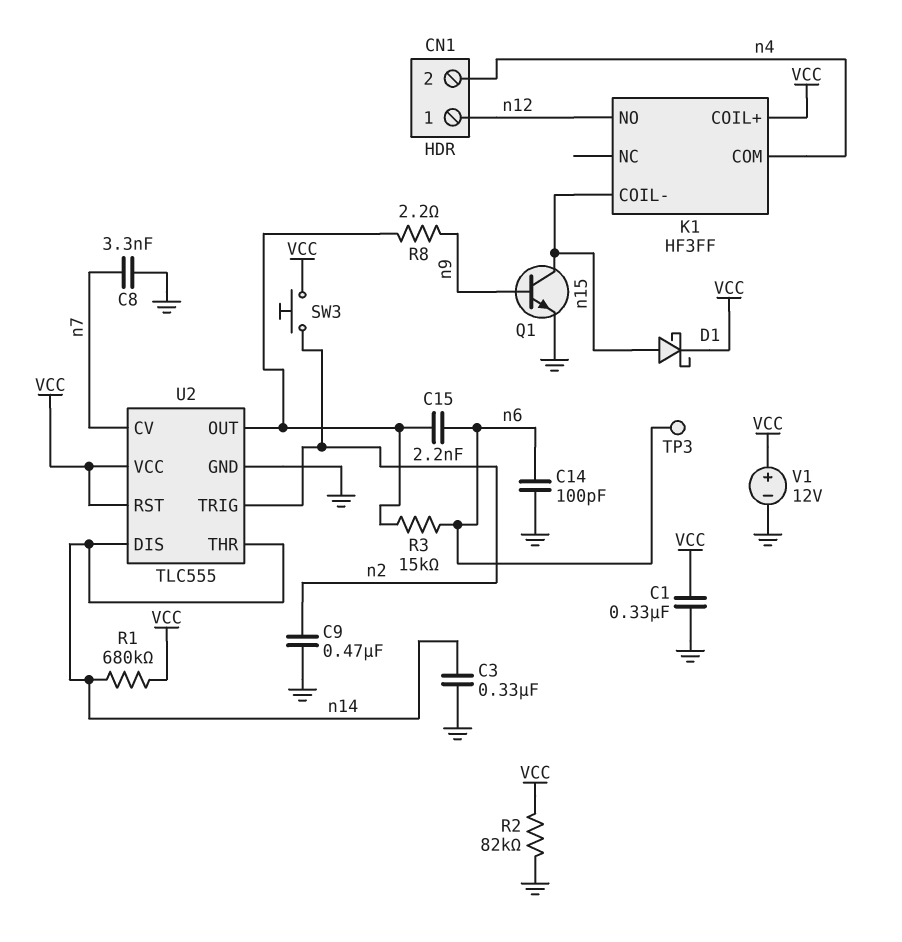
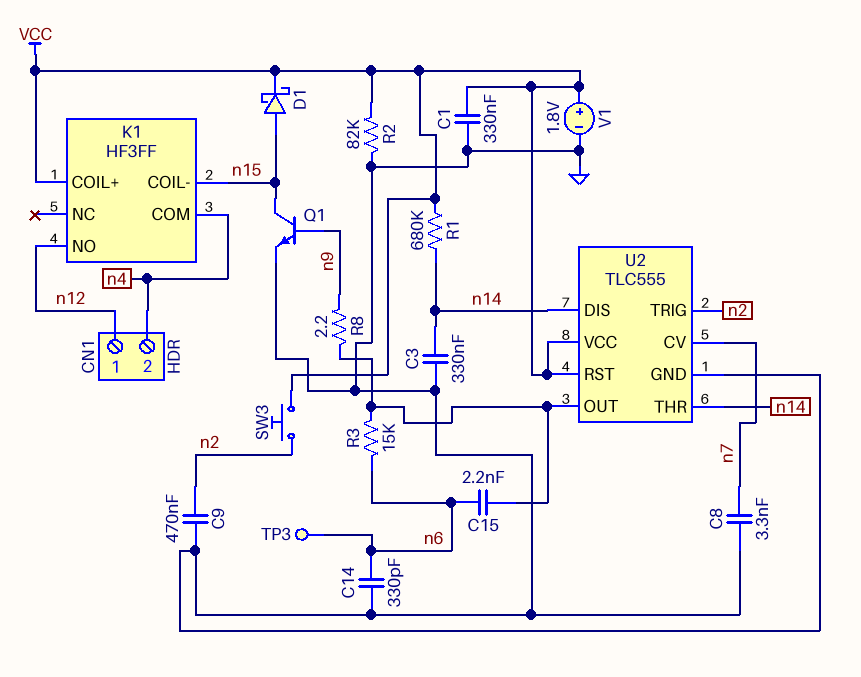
C14: 100pF (GND, n6) -> 330pF (GND, n6)
V1: 12V (plus VCC, minus GND) -> 1.8V (plus VCC, minus GND)

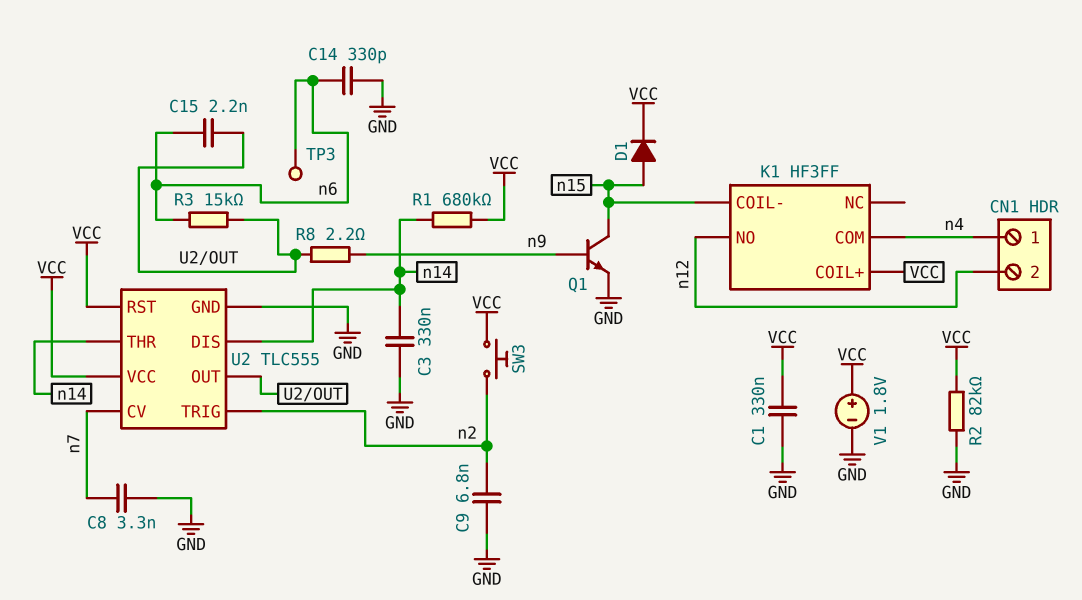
C9: 470nF (GND, n2) -> 6.8nF (GND, n2)
CN1 pin 1: n12 -> n4
CN1 pin 2: n4 -> n12
D1: schottky (A n15, K VCC) -> diode (A n15, K VCC)

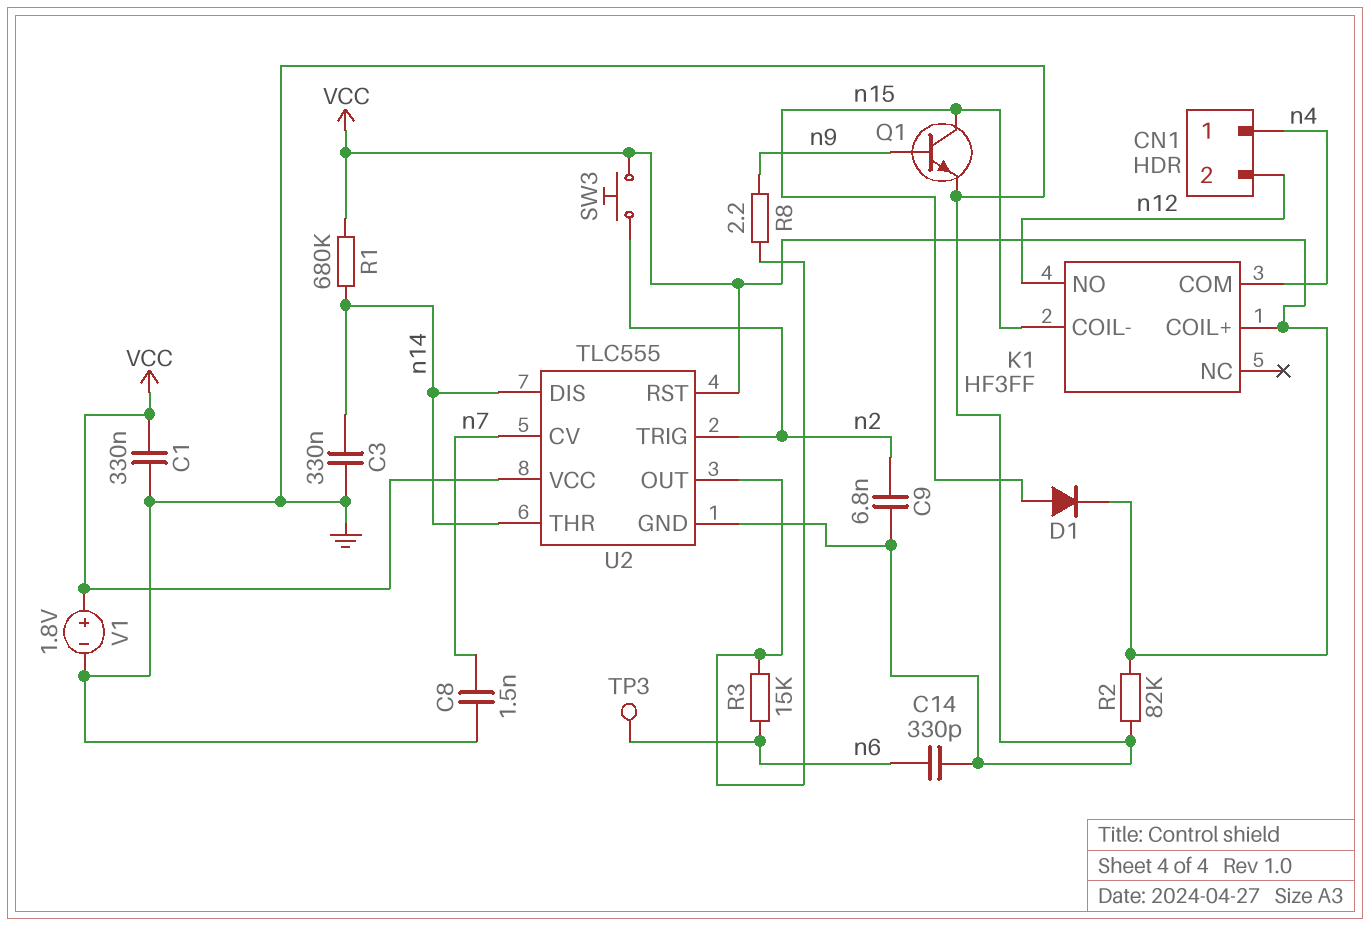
C8: 3.3nF (GND, n7) -> 1.5nF (GND, n7)
C15: 2.2nF (U2/OUT, n6) -> none

